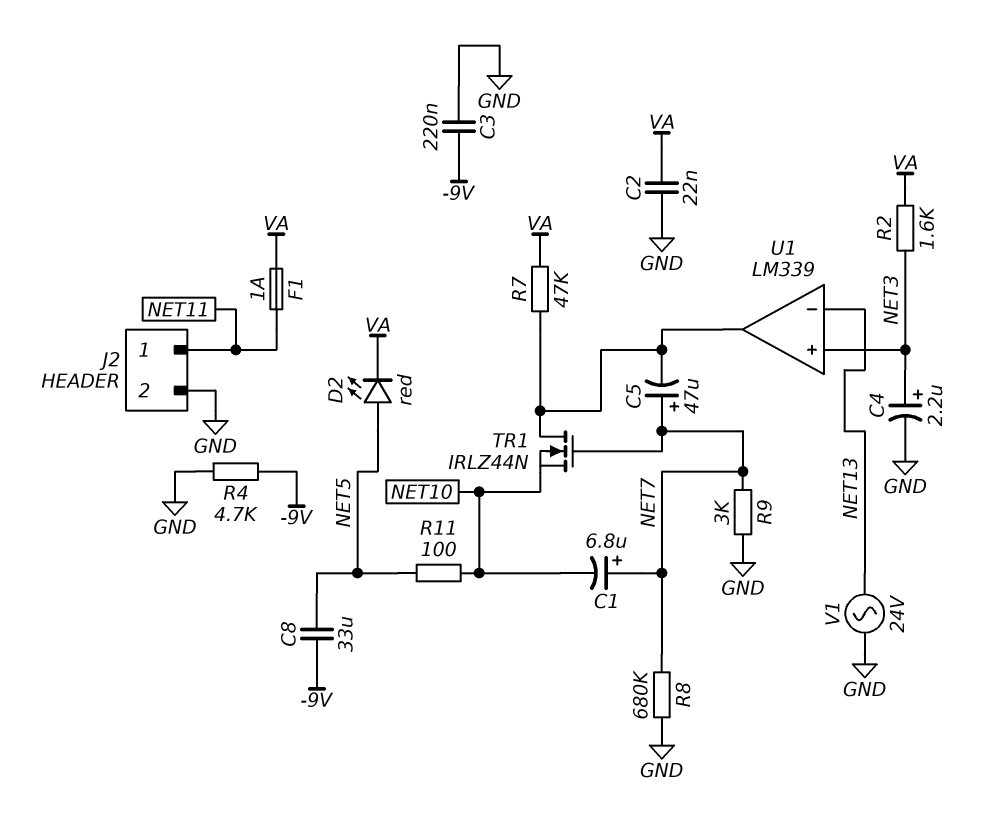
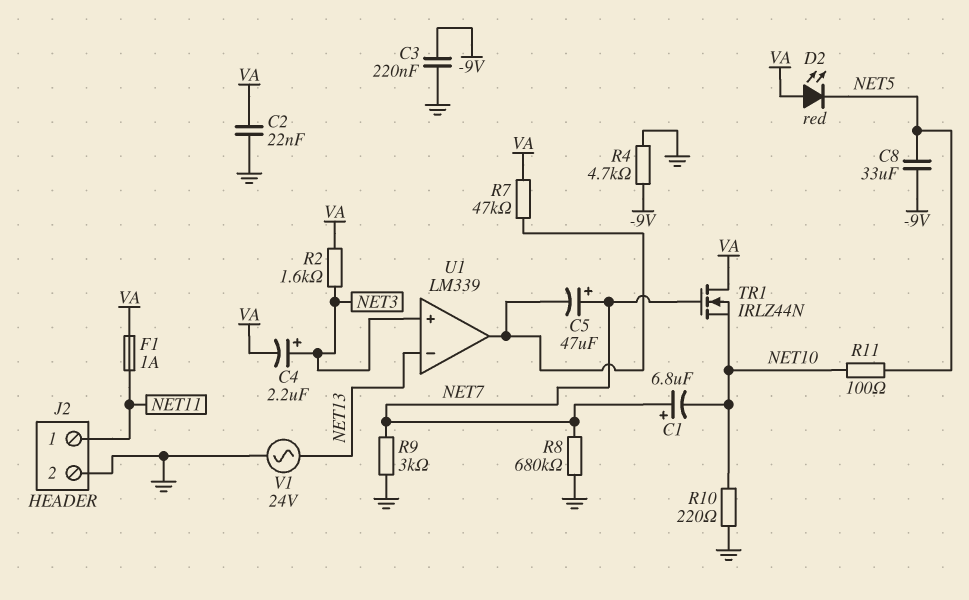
C4: 2.2uF (plus NET3, minus GND) -> 2.2uF (plus NET3, minus VA)
D2: LED red (A NET5, K VA) -> LED red (A VA, K NET5)
R10: none -> 220 (GND, NET10)
TR1: NMOS IRLZ44N (G NET7, D U1/out, S NET10) -> NMOS IRLZ44N (G NET7, D VA, S NET10)

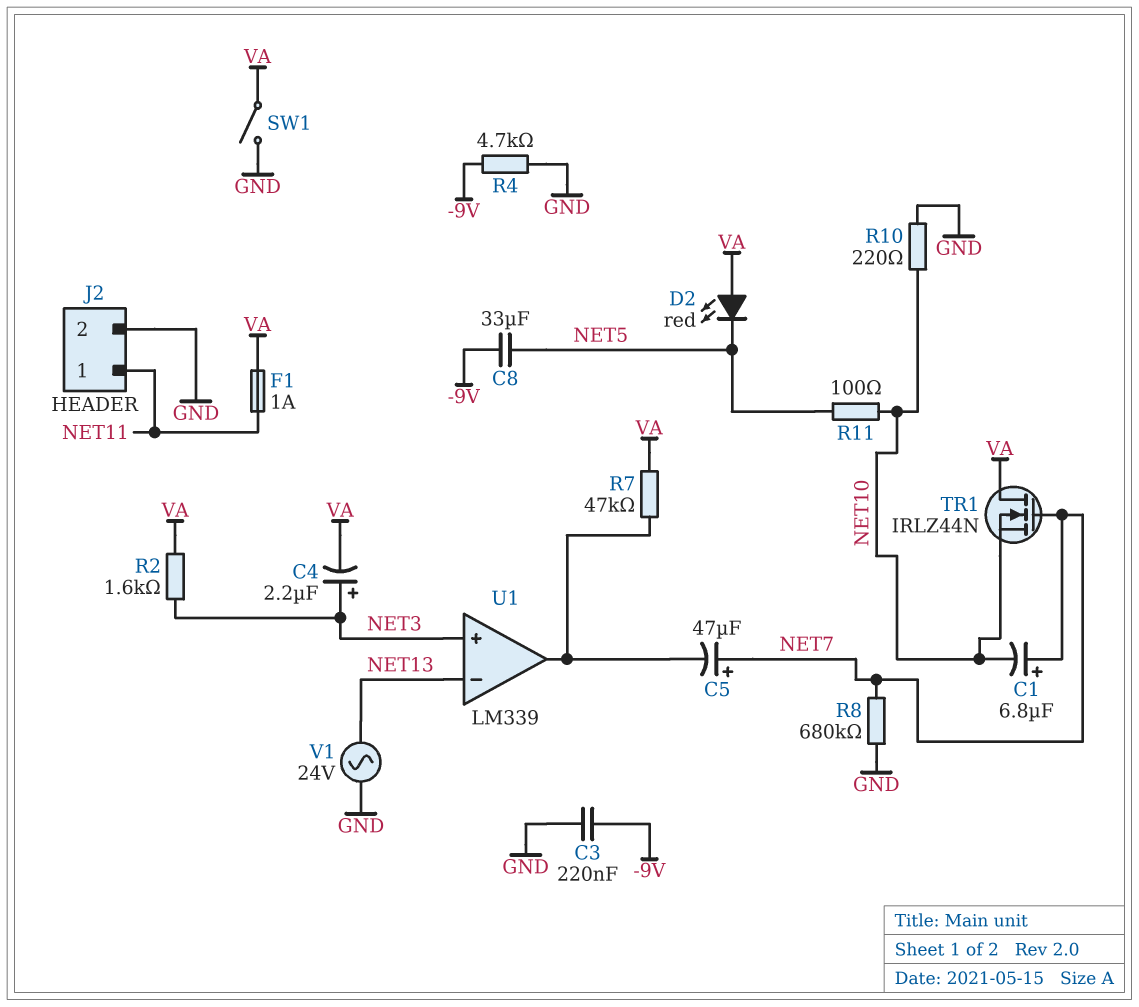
C2: 22nF (GND, VA) -> none
R9: 3k (GND, NET7) -> none
SW1: none -> switch (GND, VA)

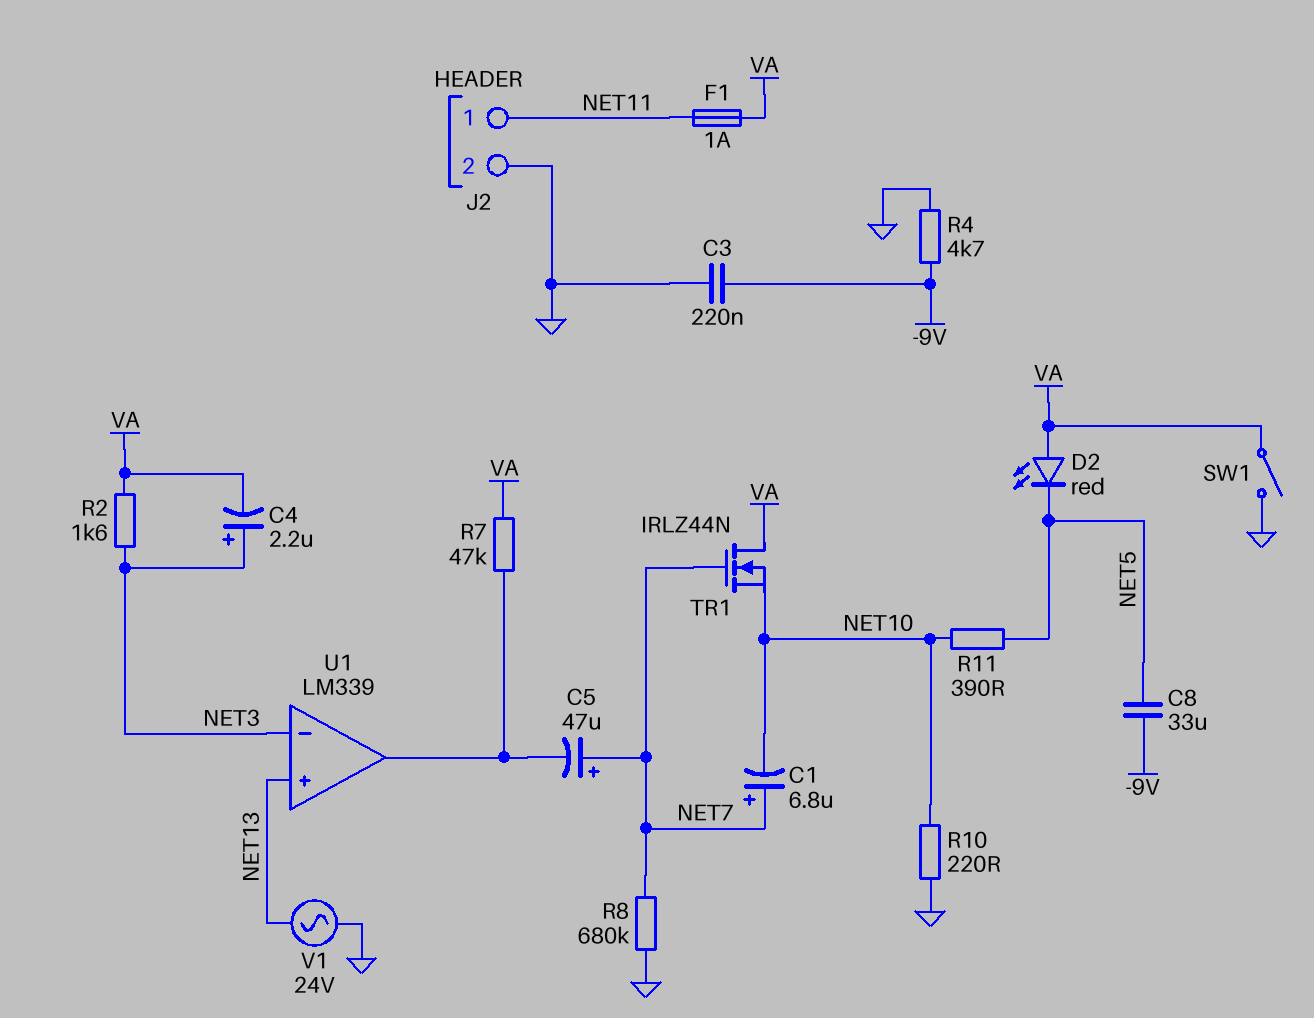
R11: 100 (NET5, NET10) -> 390 (NET5, NET10)
U1 pin in+: NET3 -> NET13
U1 pin in-: NET13 -> NET3

